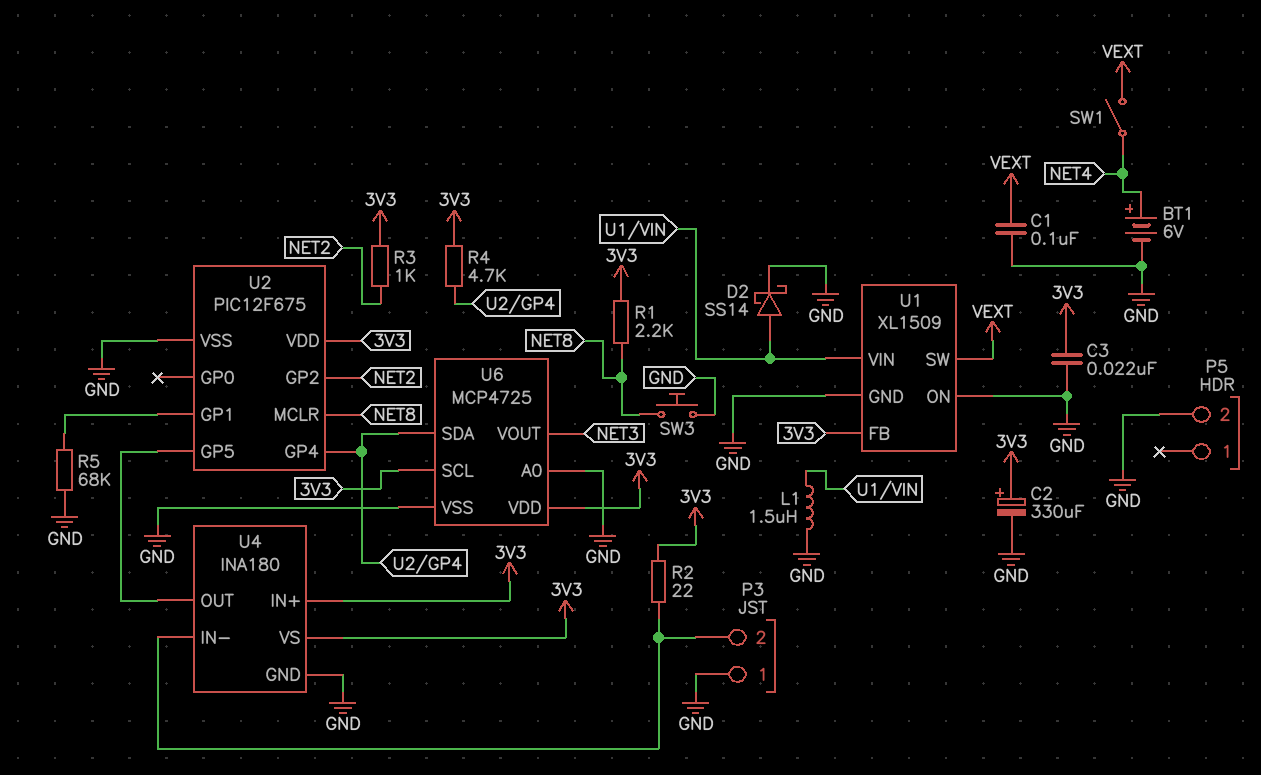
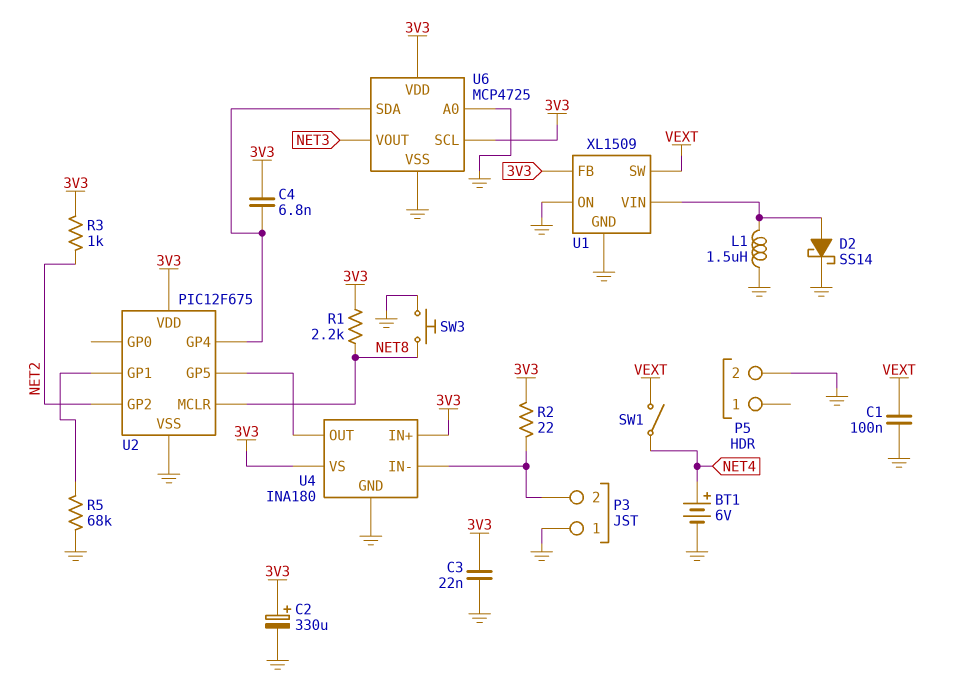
C4: none -> 6.8nF (3V3, U2/GP4)
R4: 4.7k (3V3, U2/GP4) -> none

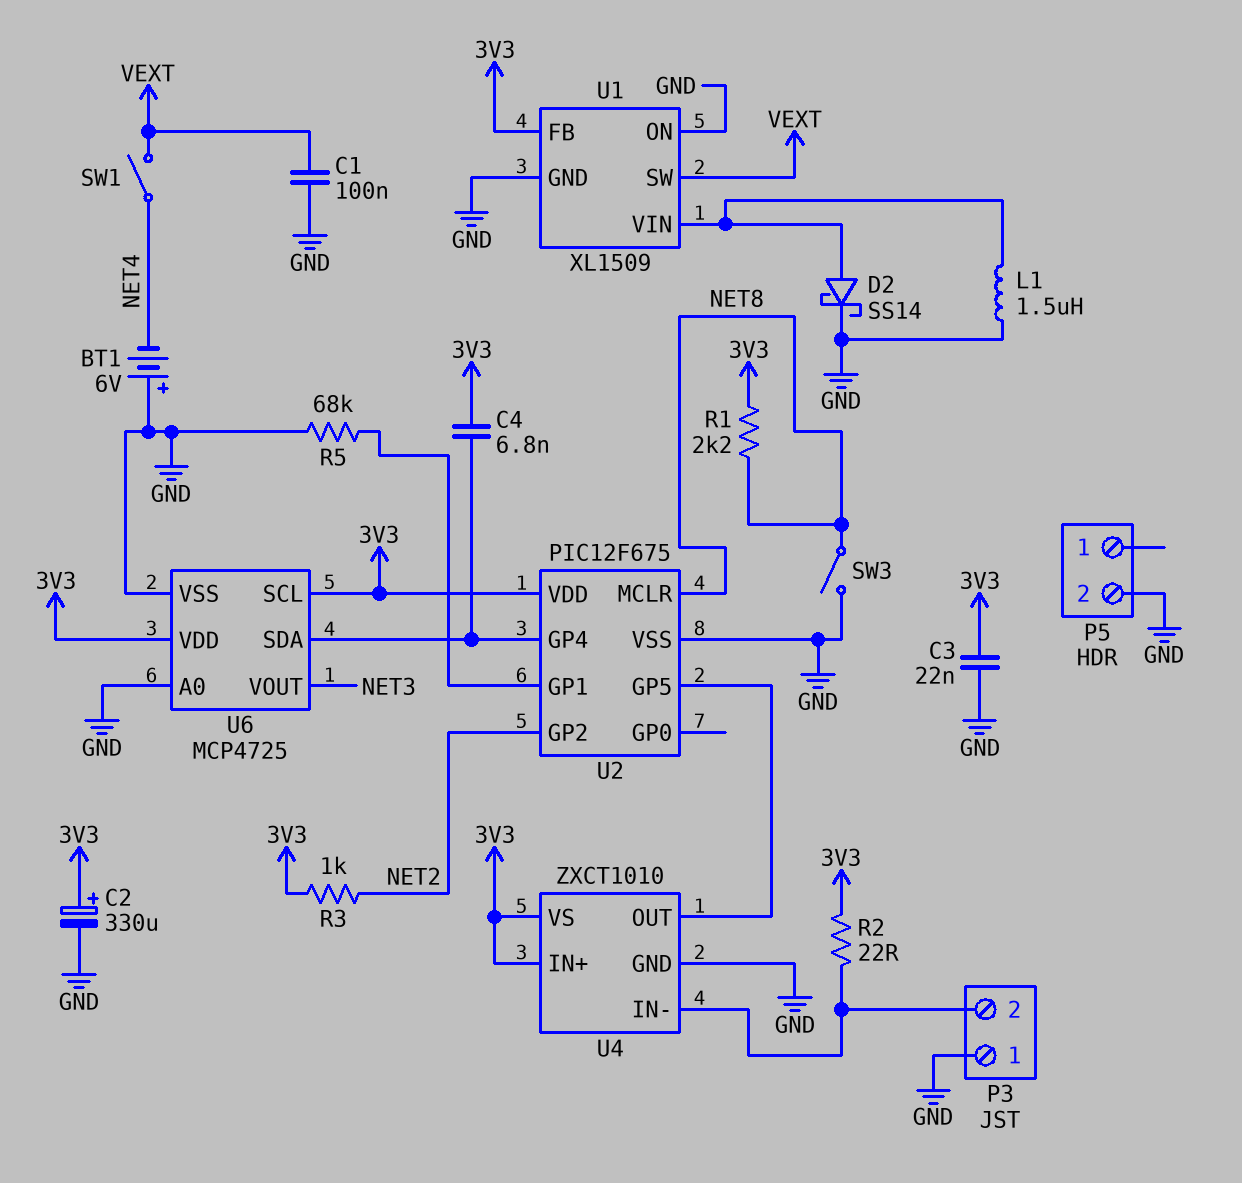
BT1: 6V (plus NET4, minus GND) -> 6V (plus GND, minus NET4)
SW3: button (GND, NET8) -> switch (GND, NET8)
U4: INA180 -> ZXCT1010

